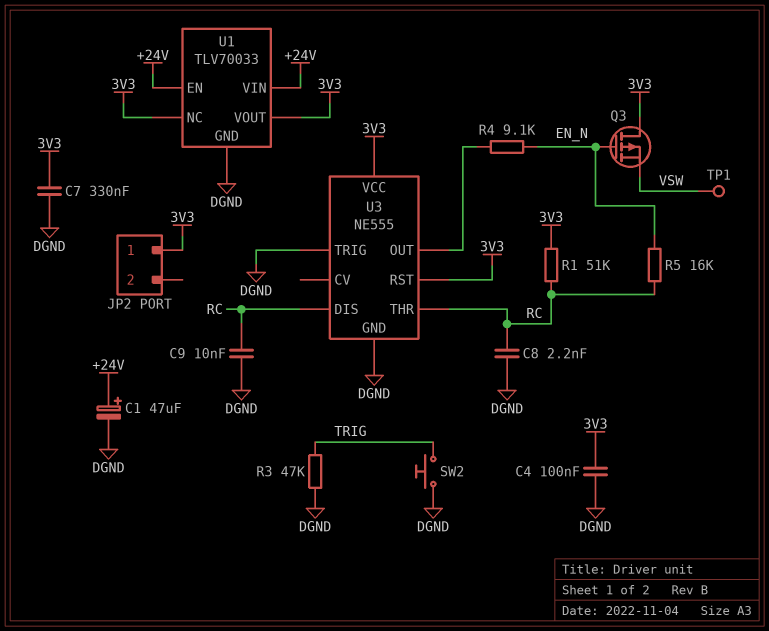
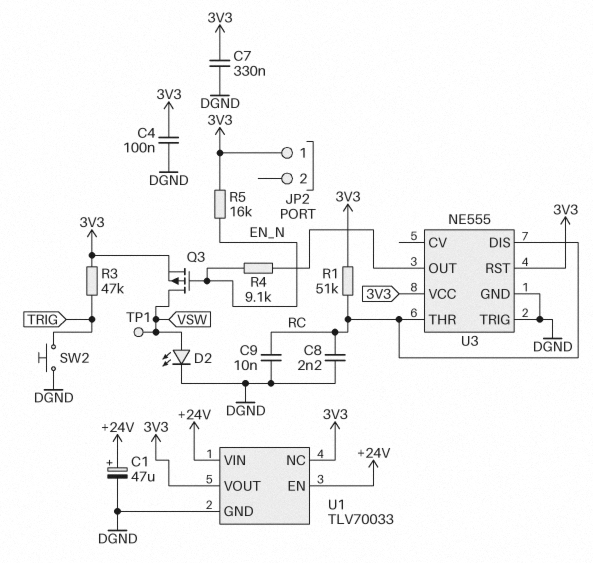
D2: none -> LED (A VSW, K DGND)
Q3: PMOS (G EN_N, D 3V3, S VSW) -> PMOS (G EN_N, D VSW, S 3V3)
R3: 47k (DGND, TRIG) -> 47k (3V3, TRIG)
R5: 16k (EN_N, RC) -> 16k (3V3, EN_N)

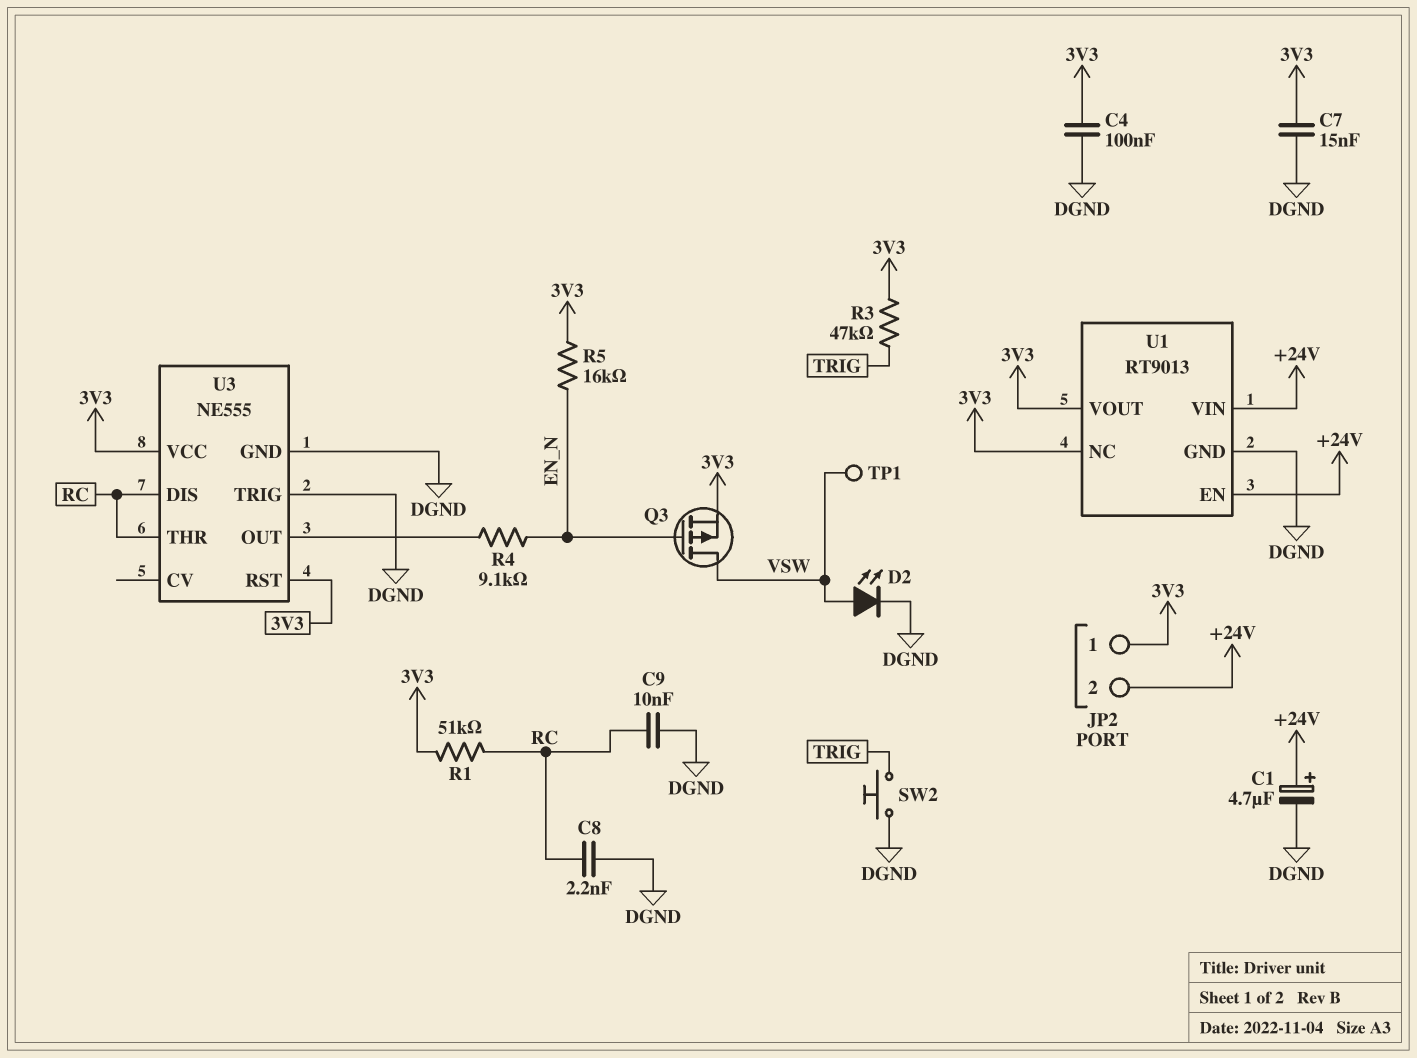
C1: 47uF (plus +24V, minus DGND) -> 4.7uF (plus +24V, minus DGND)
C7: 330nF (3V3, DGND) -> 15nF (3V3, DGND)
JP2 pin 2: none -> +24V
U1: TLV70033 -> RT9013

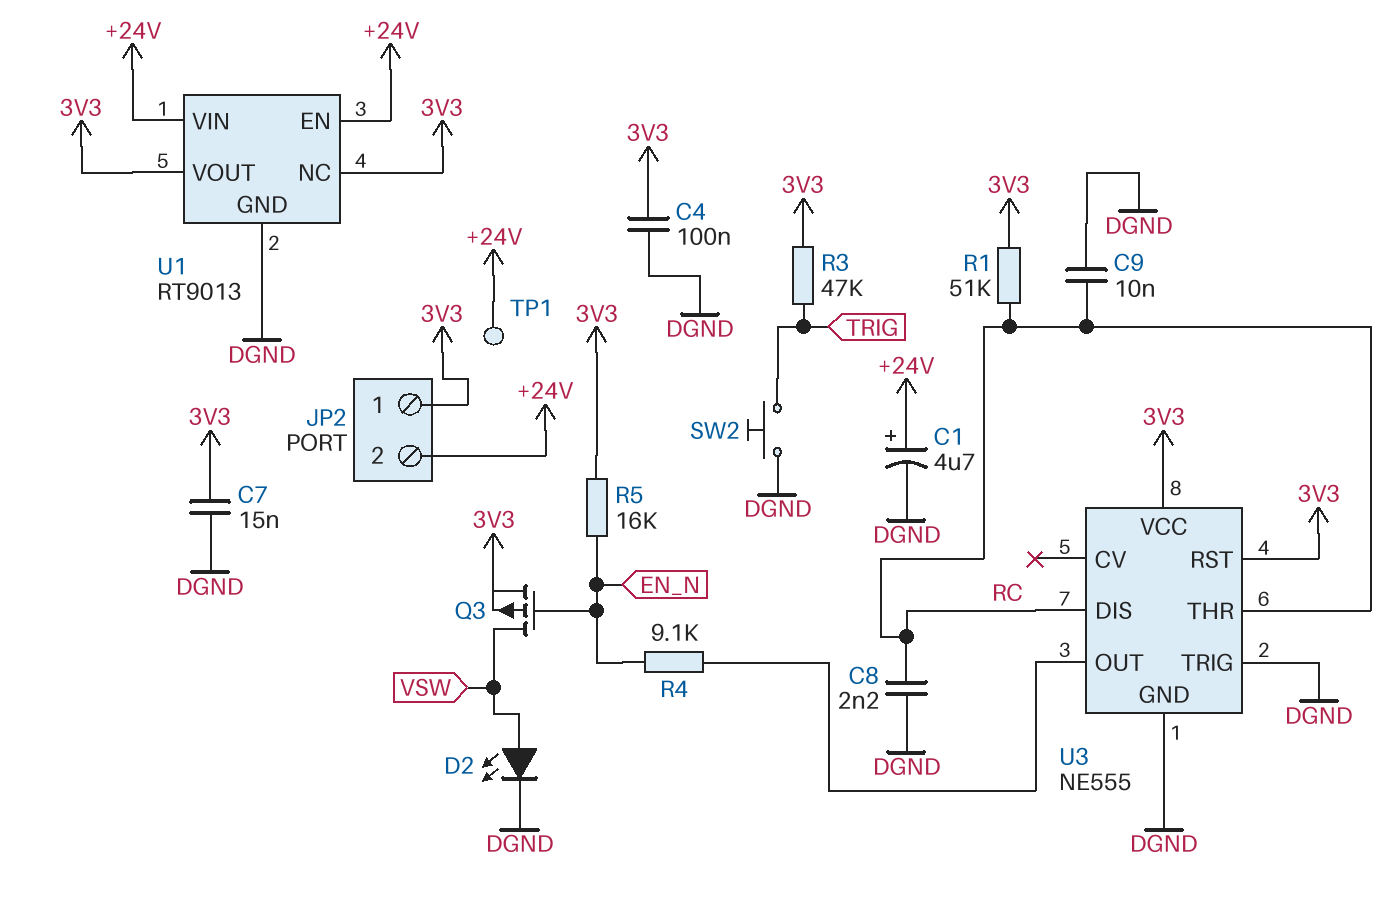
TP1: test point (VSW) -> test point (+24V)

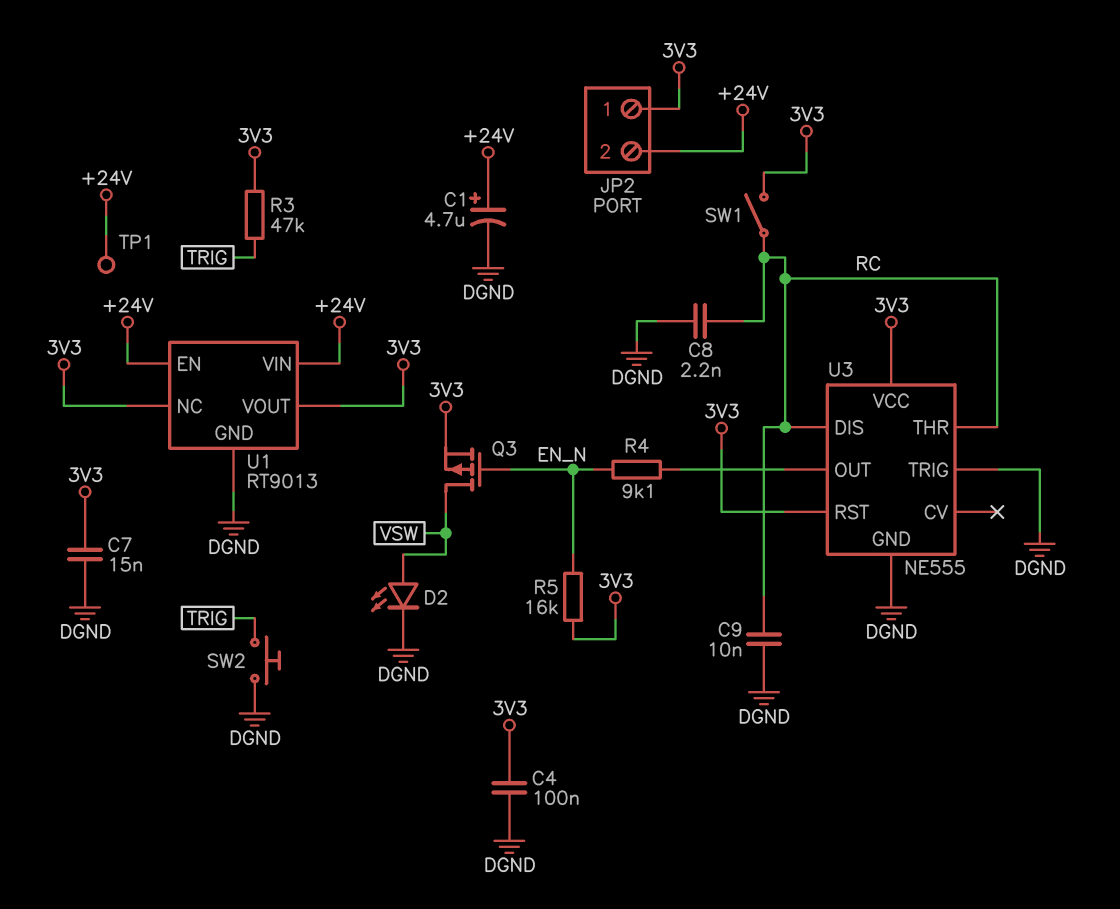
R1: 51k (3V3, RC) -> none
SW1: none -> switch (3V3, RC)

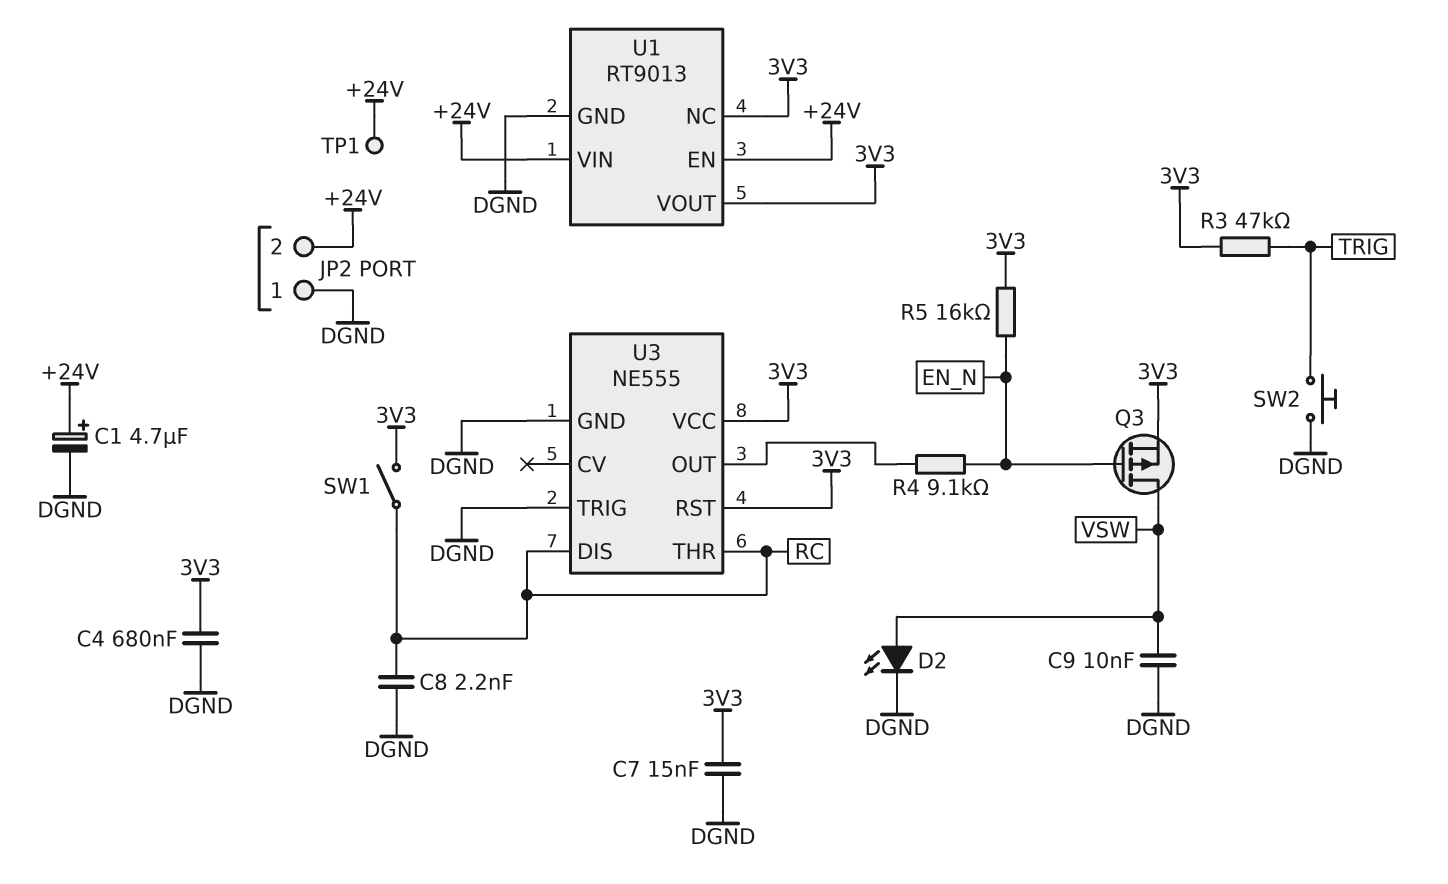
C4: 100nF (3V3, DGND) -> 680nF (3V3, DGND)
C9: 10nF (DGND, RC) -> 10nF (DGND, VSW)
JP2 pin 1: 3V3 -> DGND

